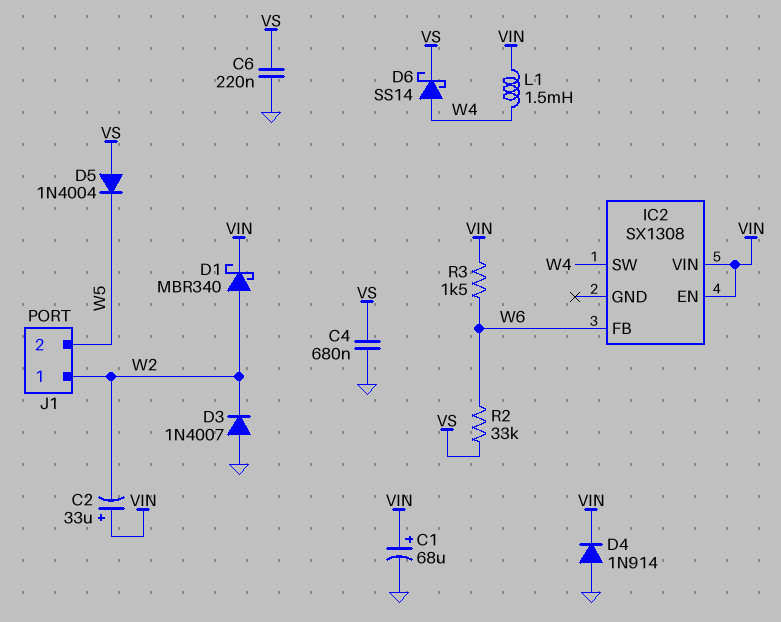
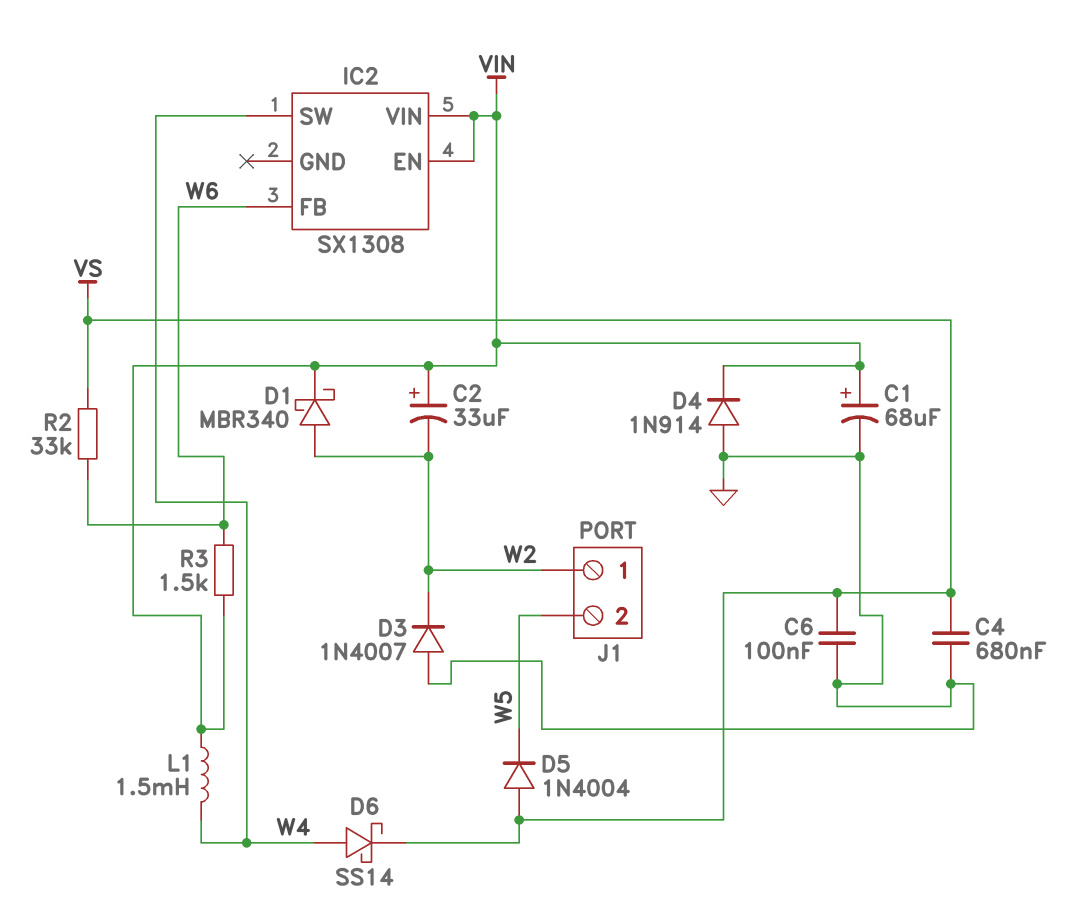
C6: 220nF (GND, VS) -> 100nF (GND, VS)

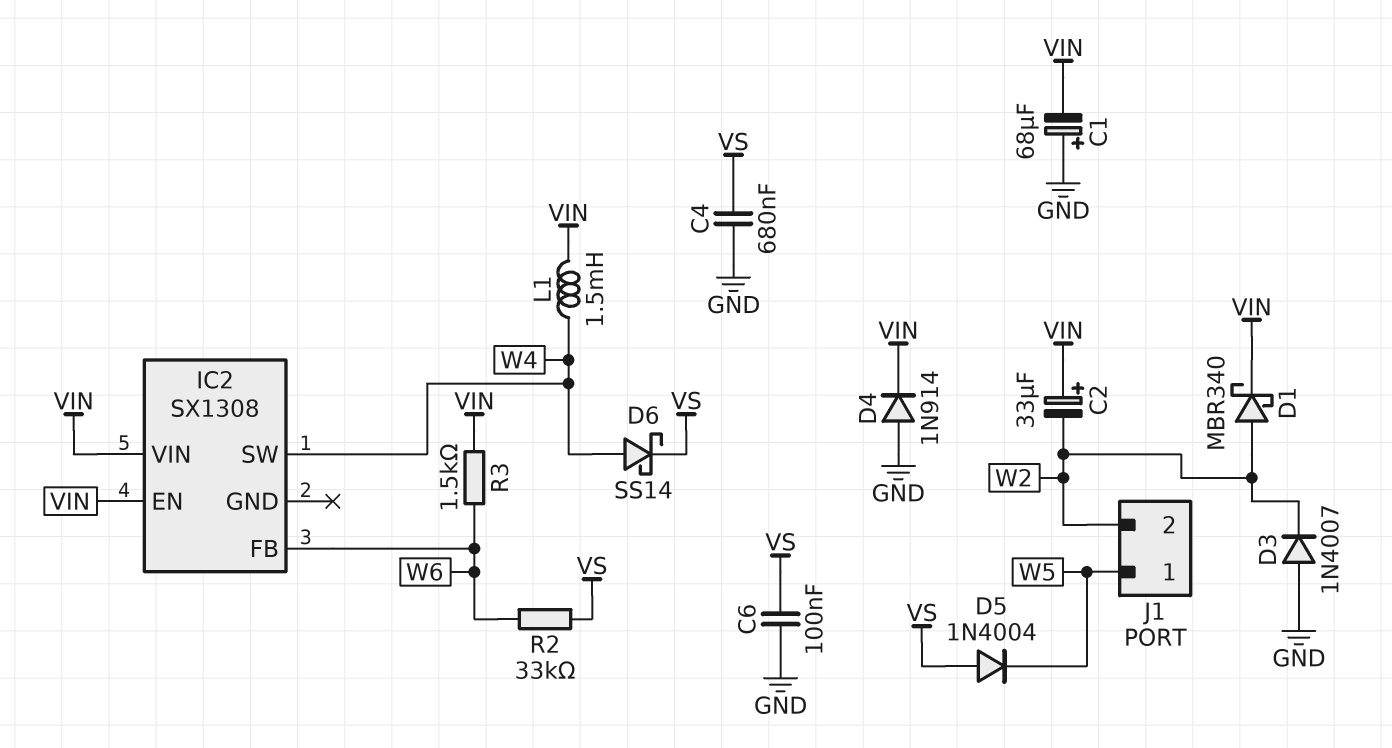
C1: 68uF (plus VIN, minus GND) -> 68uF (plus GND, minus VIN)
J1 pin 1: W2 -> W5
J1 pin 2: W5 -> W2

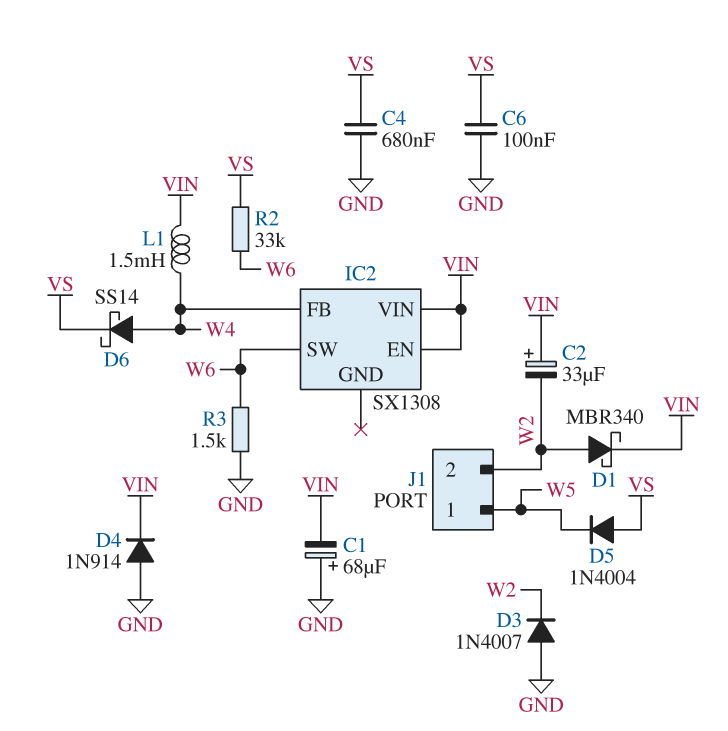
IC2 pin FB: W6 -> W4
IC2 pin SW: W4 -> W6
R3: 1.5k (VIN, W6) -> 1.5k (GND, W6)

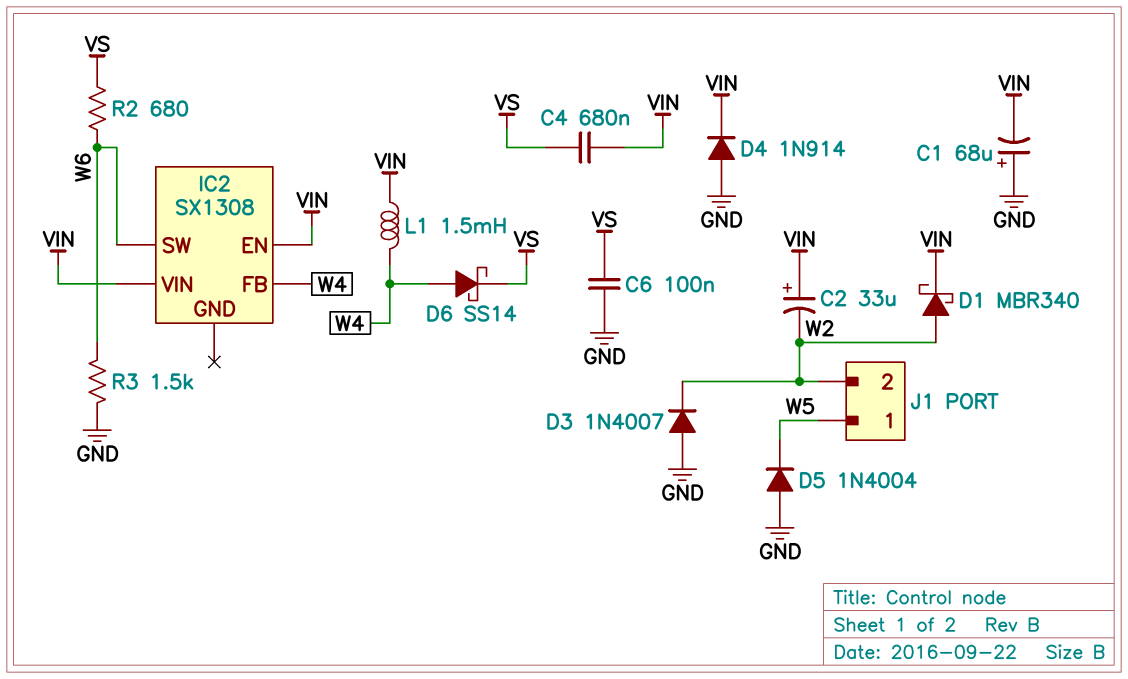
C4: 680nF (GND, VS) -> 680nF (VIN, VS)
D5: diode 1N4004 (A VS, K W5) -> diode 1N4004 (A GND, K W5)
R2: 33k (VS, W6) -> 680 (VS, W6)

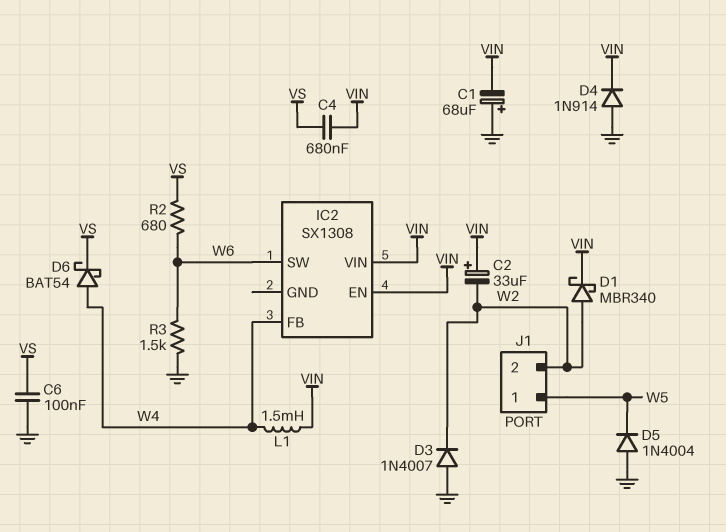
D6: schottky SS14 (A W4, K VS) -> schottky BAT54 (A W4, K VS)

